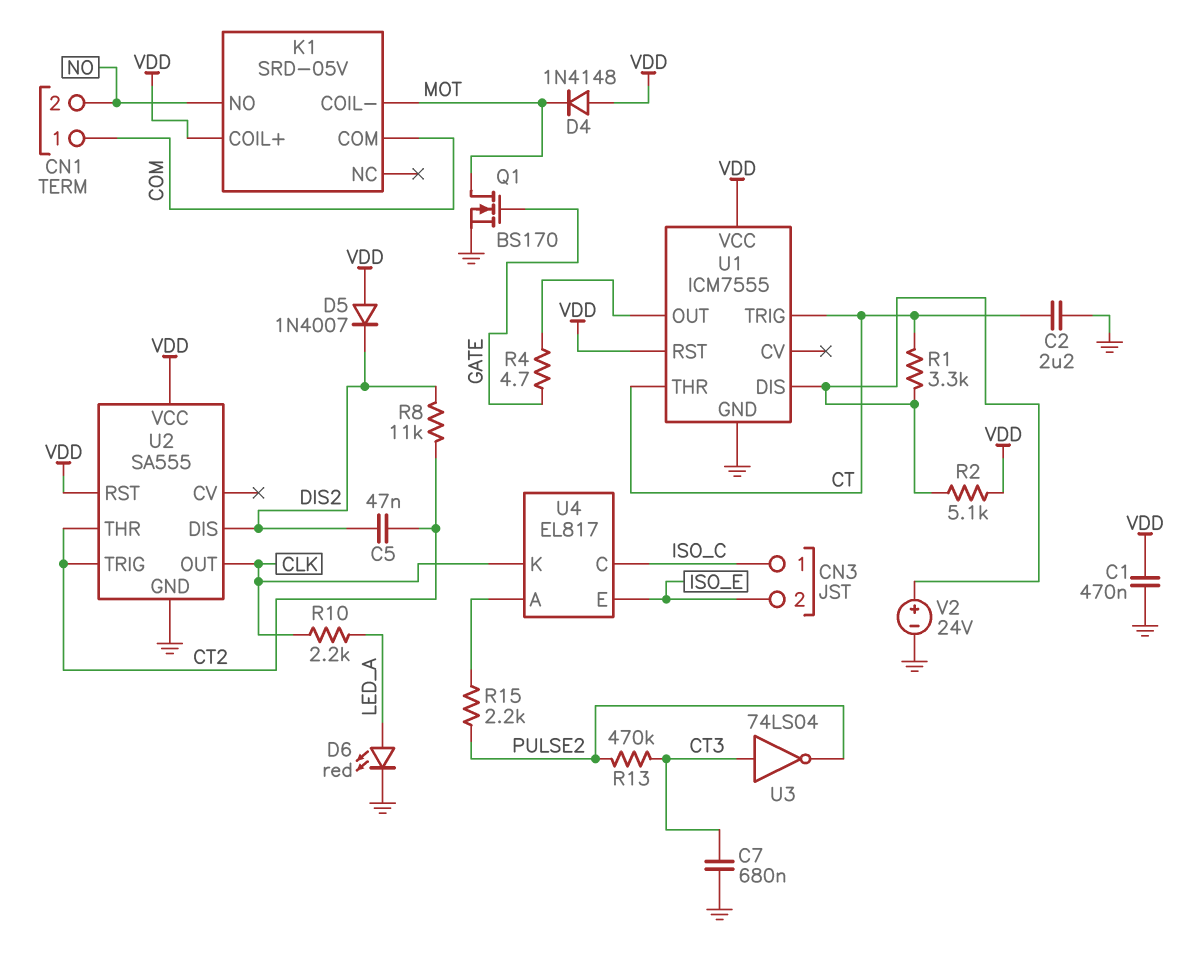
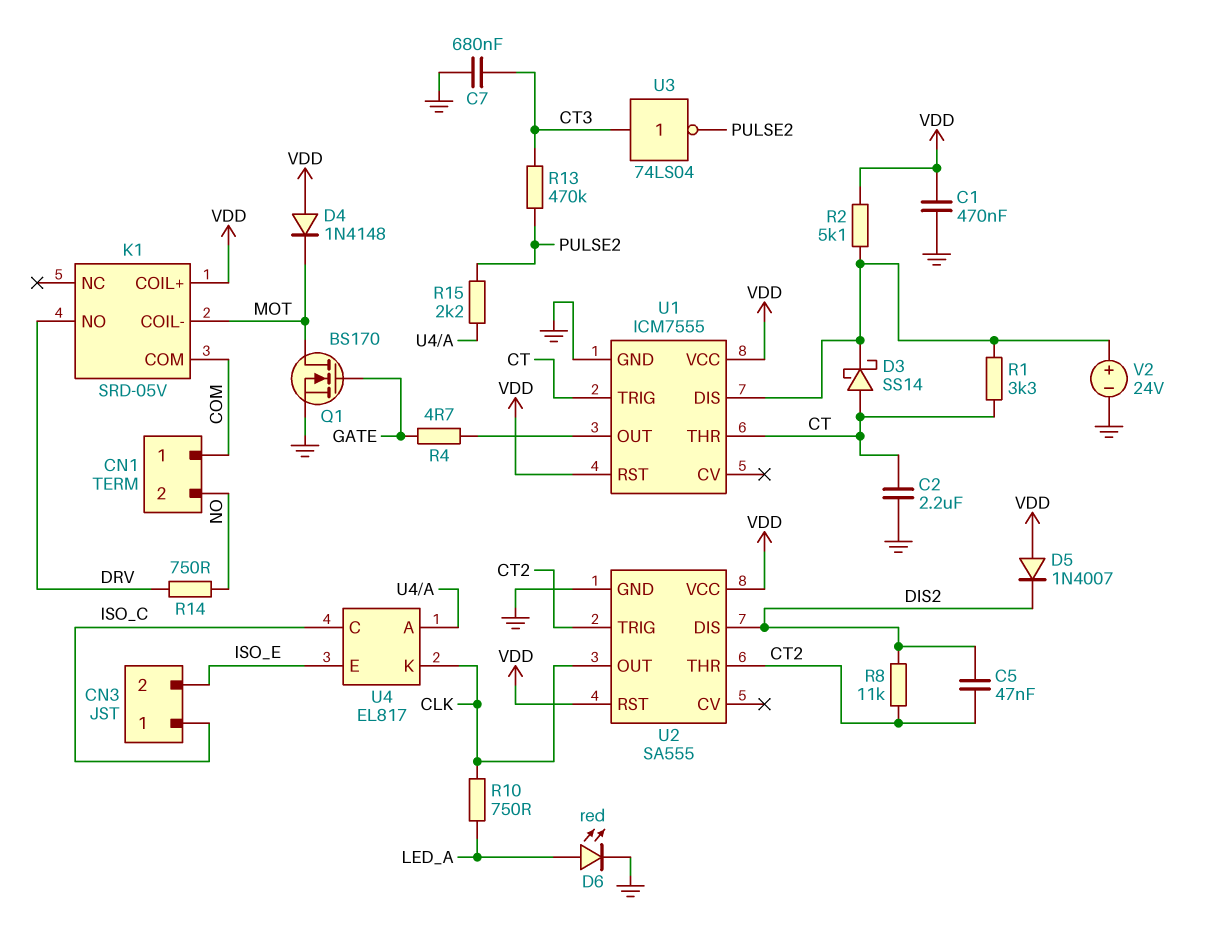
D3: none -> schottky SS14 (A CT, K U1/DIS)
K1 pin NO: NO -> DRV
R10: 2.2k (CLK, LED_A) -> 750 (CLK, LED_A)
R14: none -> 750 (DRV, NO)

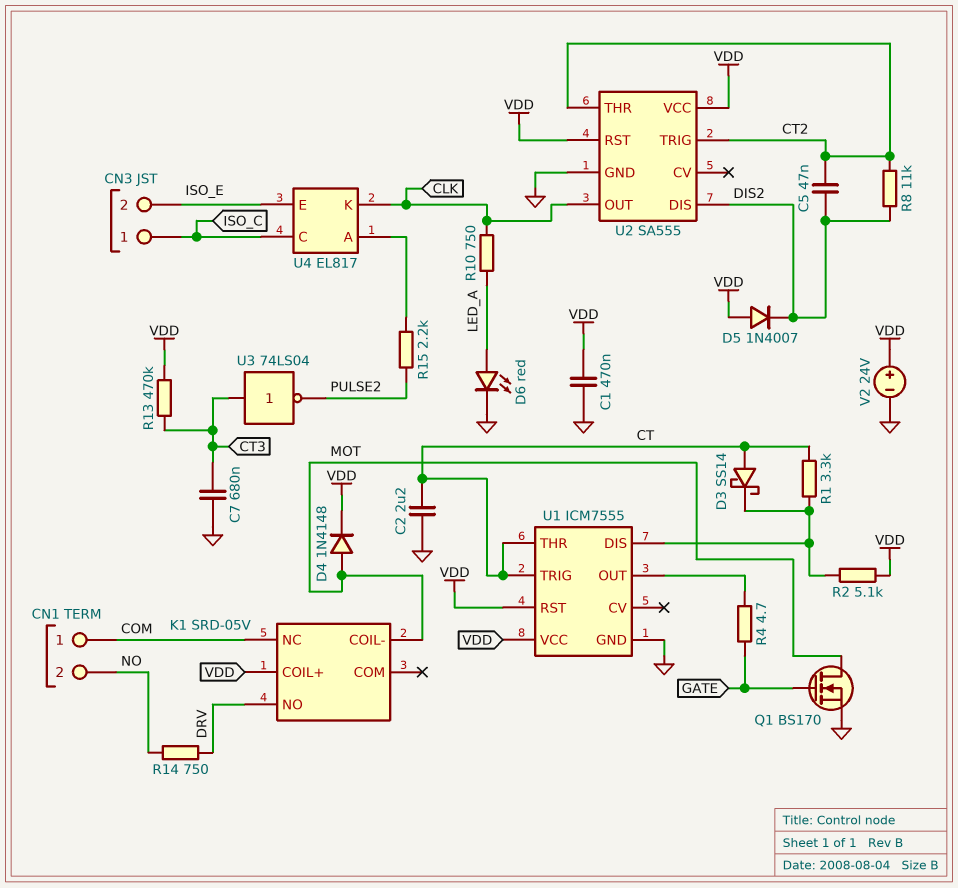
D4: diode 1N4148 (A VDD, K MOT) -> diode 1N4148 (A MOT, K VDD)
K1 pin COM: COM -> none
K1 pin NC: none -> COM
R13: 470k (CT3, PULSE2) -> 470k (CT3, VDD)
V2: 24V (plus U1/DIS, minus GND) -> 24V (plus VDD, minus GND)

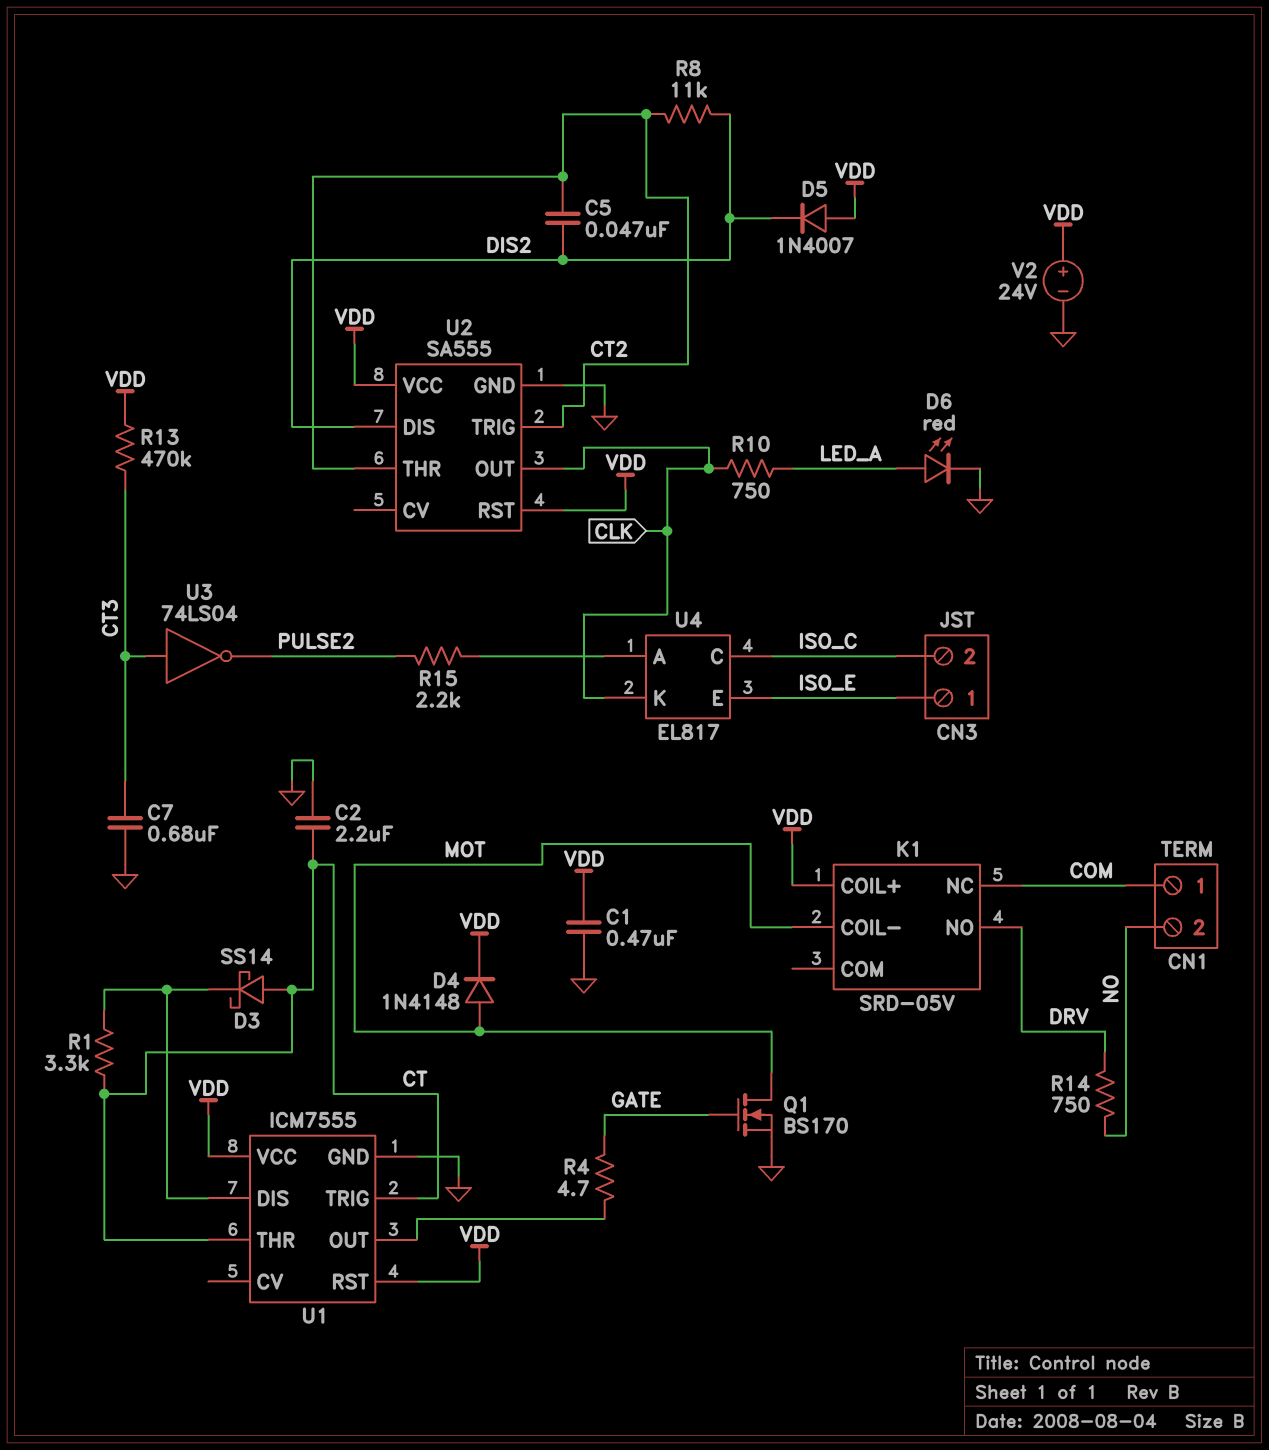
CN3 pin 1: ISO_C -> ISO_E
CN3 pin 2: ISO_E -> ISO_C
R2: 5.1k (U1/DIS, VDD) -> none

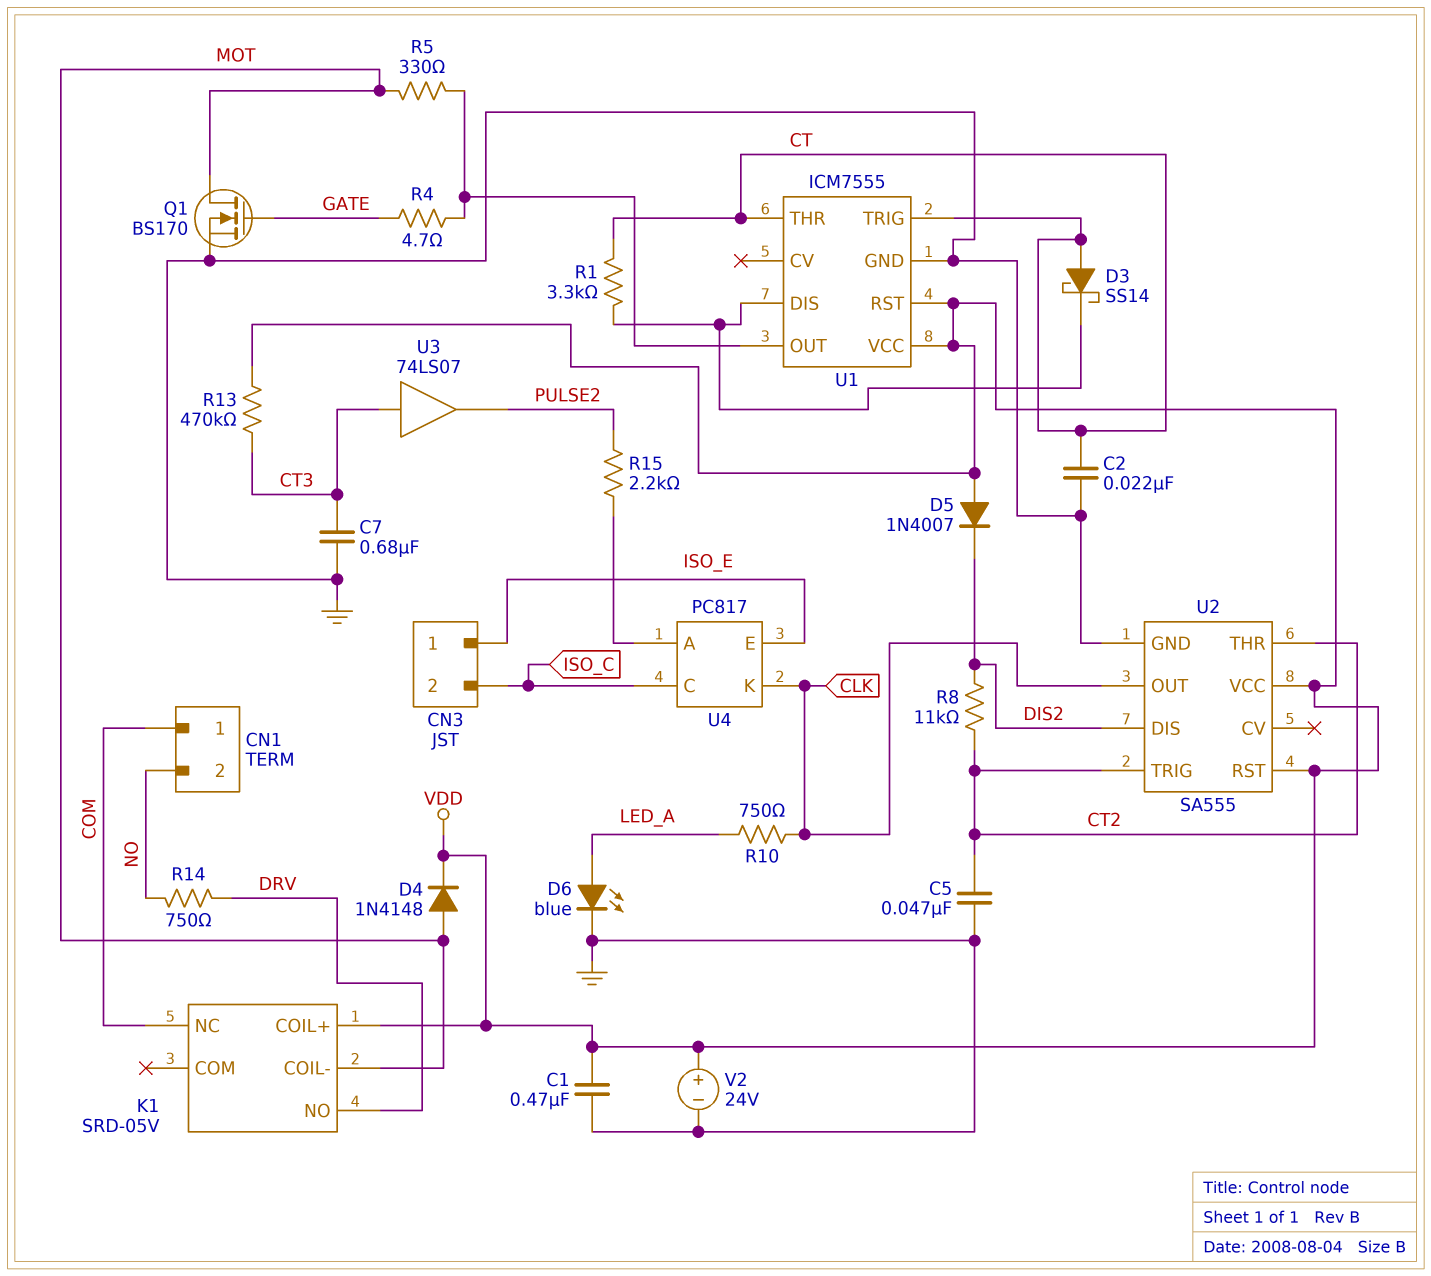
C2: 2.2uF (CT, GND) -> 22nF (CT, GND)
C5: 47nF (CT2, DIS2) -> 47nF (CT2, GND)
D6: LED red (A LED_A, K GND) -> LED blue (A LED_A, K GND)
R5: none -> 330 (MOT, U1/OUT)
U3: NOT 74LS04 (in CT3, out PULSE2) -> buffer 74LS07 (in CT3, out PULSE2)
U4: EL817 -> PC817

